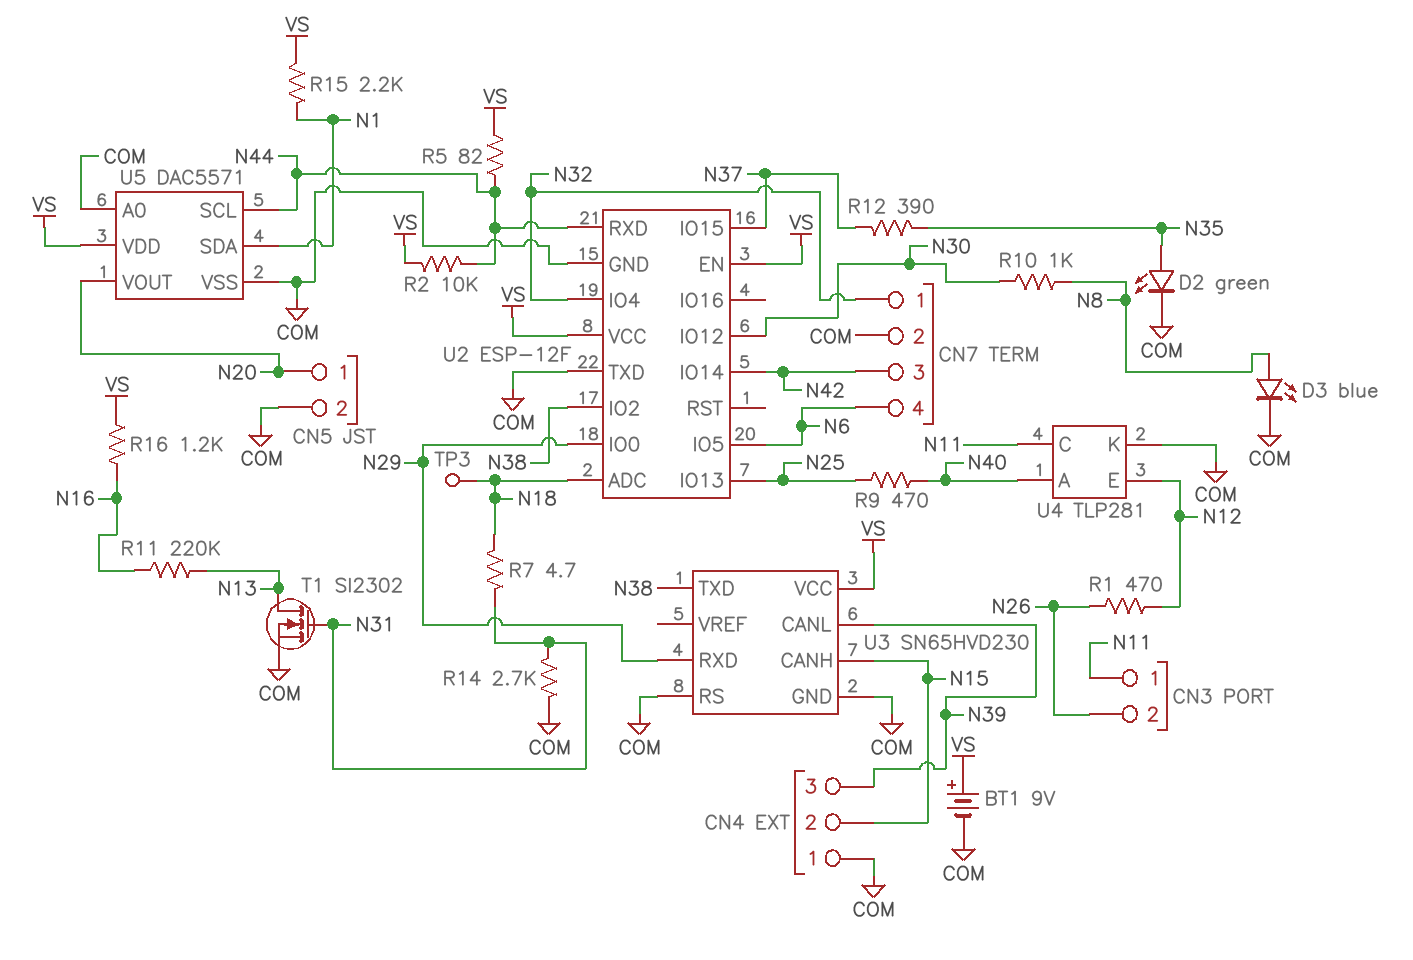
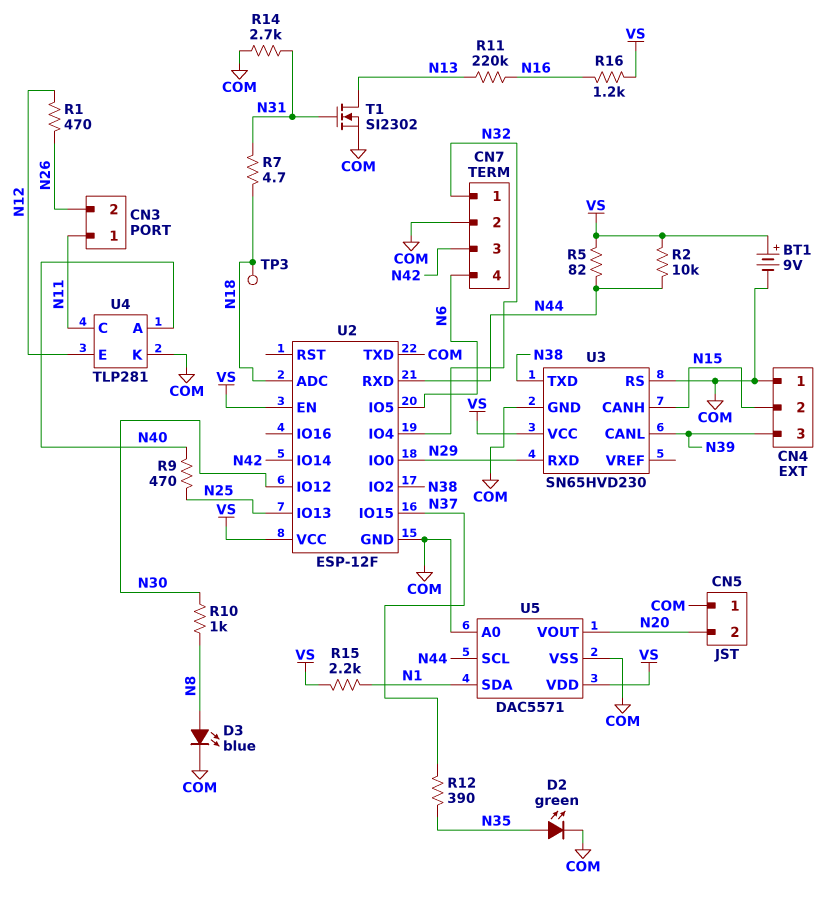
CN5 pin 1: N20 -> COM
CN5 pin 2: COM -> N20

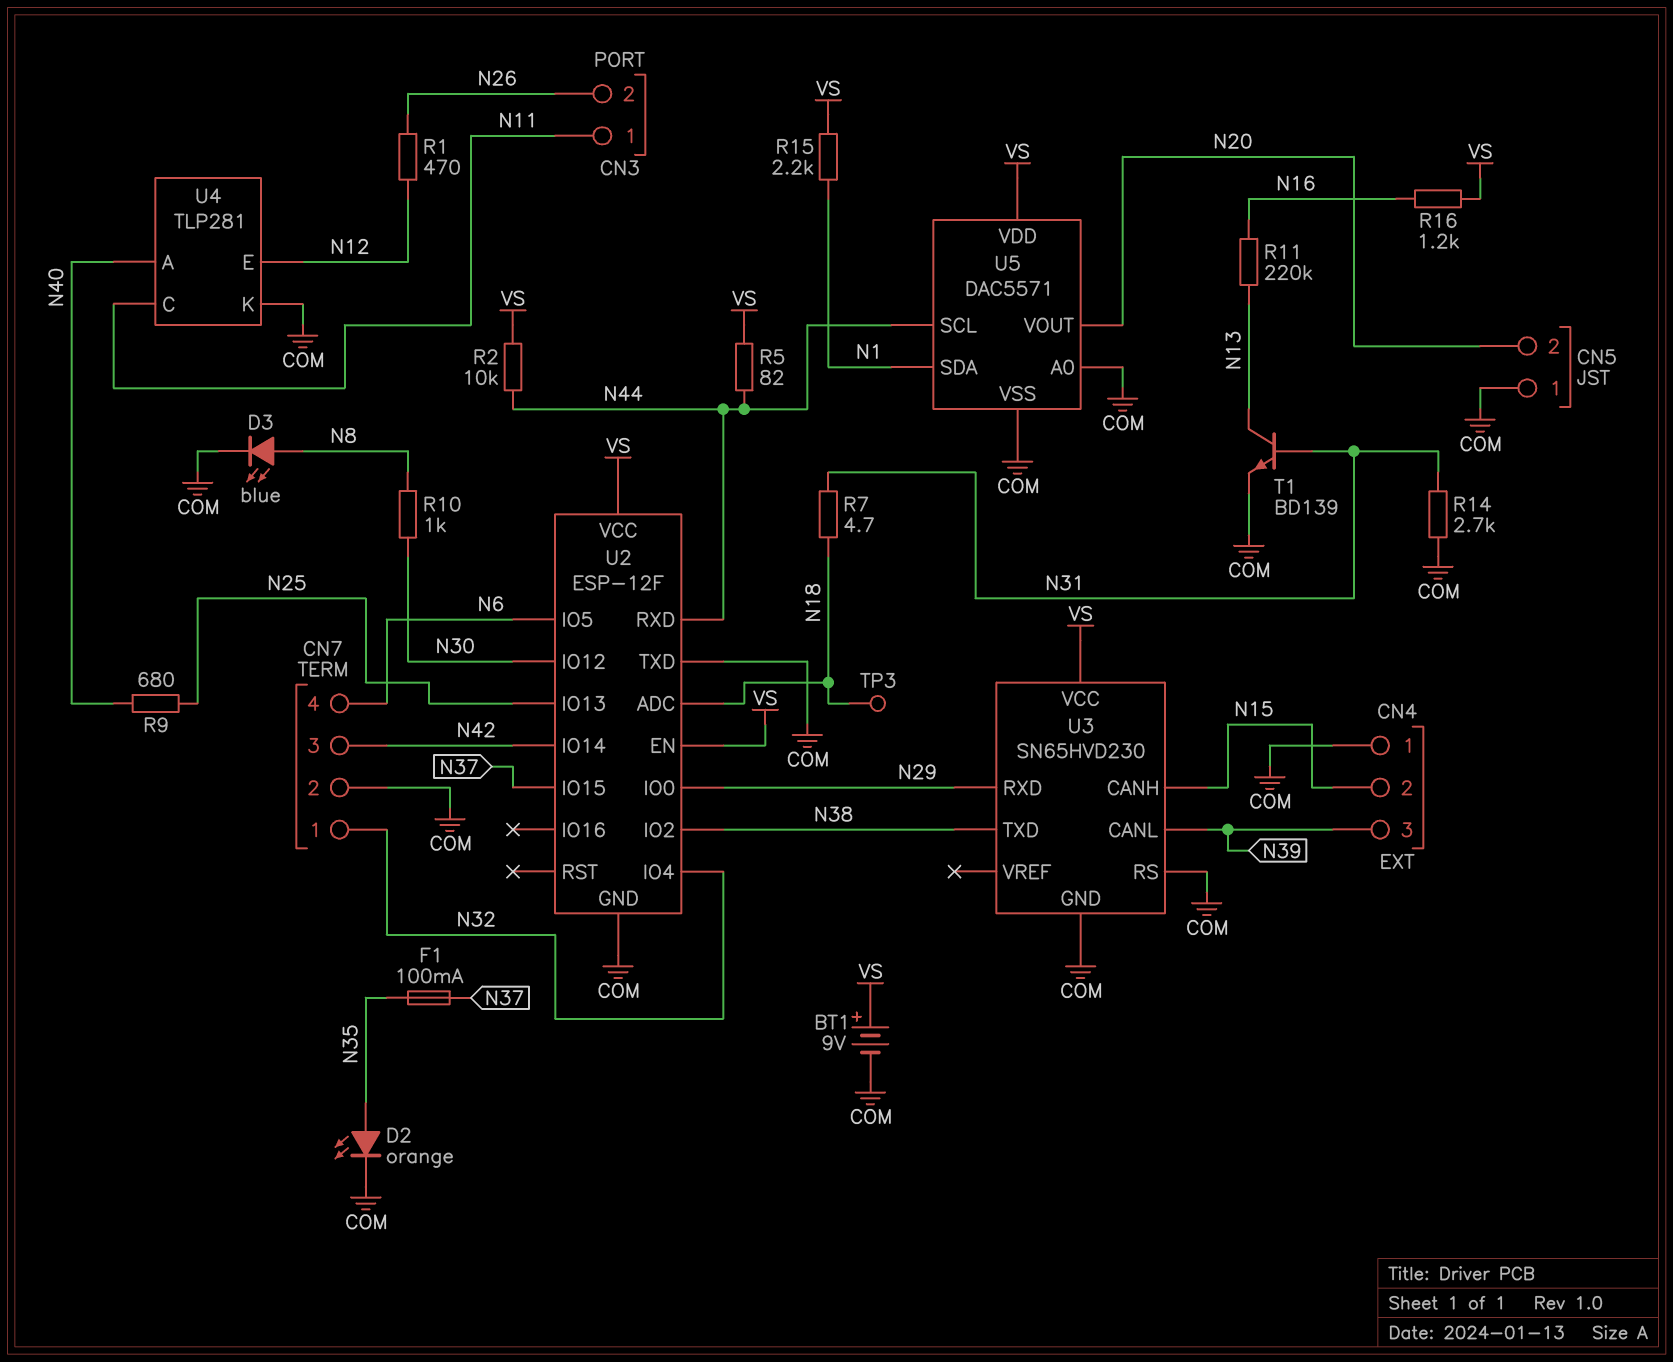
D2: LED green (A N35, K COM) -> LED orange (A N35, K COM)
F1: none -> 100mA (N35, N37)
R9: 470 (N25, N40) -> 680 (N25, N40)
R12: 390 (N35, N37) -> none
T1: NMOS SI2302 (G N31, D N13, S COM) -> NPN BD139 (B N31, C N13, E COM)

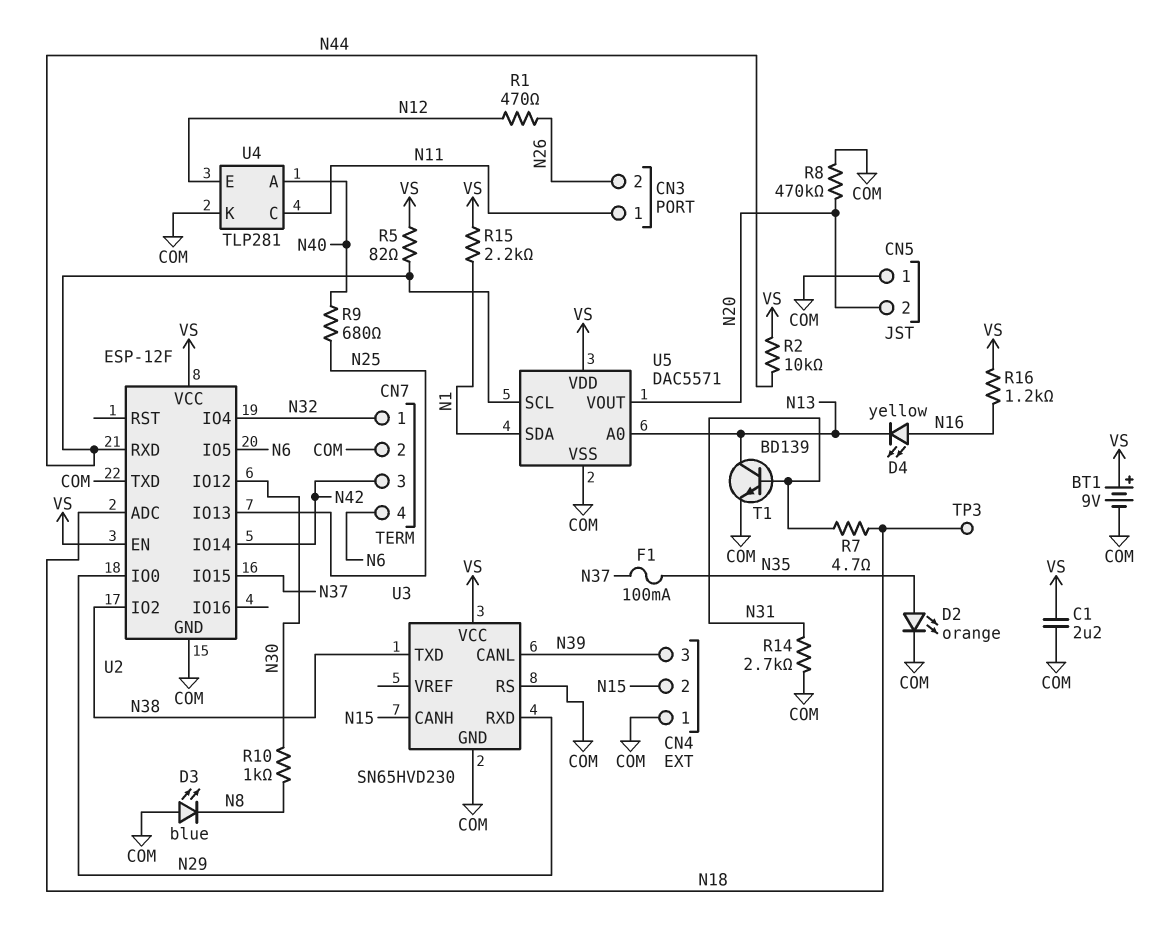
C1: none -> 2.2uF (COM, VS)
D3: LED blue (A N8, K COM) -> LED blue (A COM, K N8)
D4: none -> LED yellow (A N16, K N13)
R8: none -> 470k (COM, N20)
R11: 220k (N13, N16) -> none
U5 pin A0: COM -> N13

